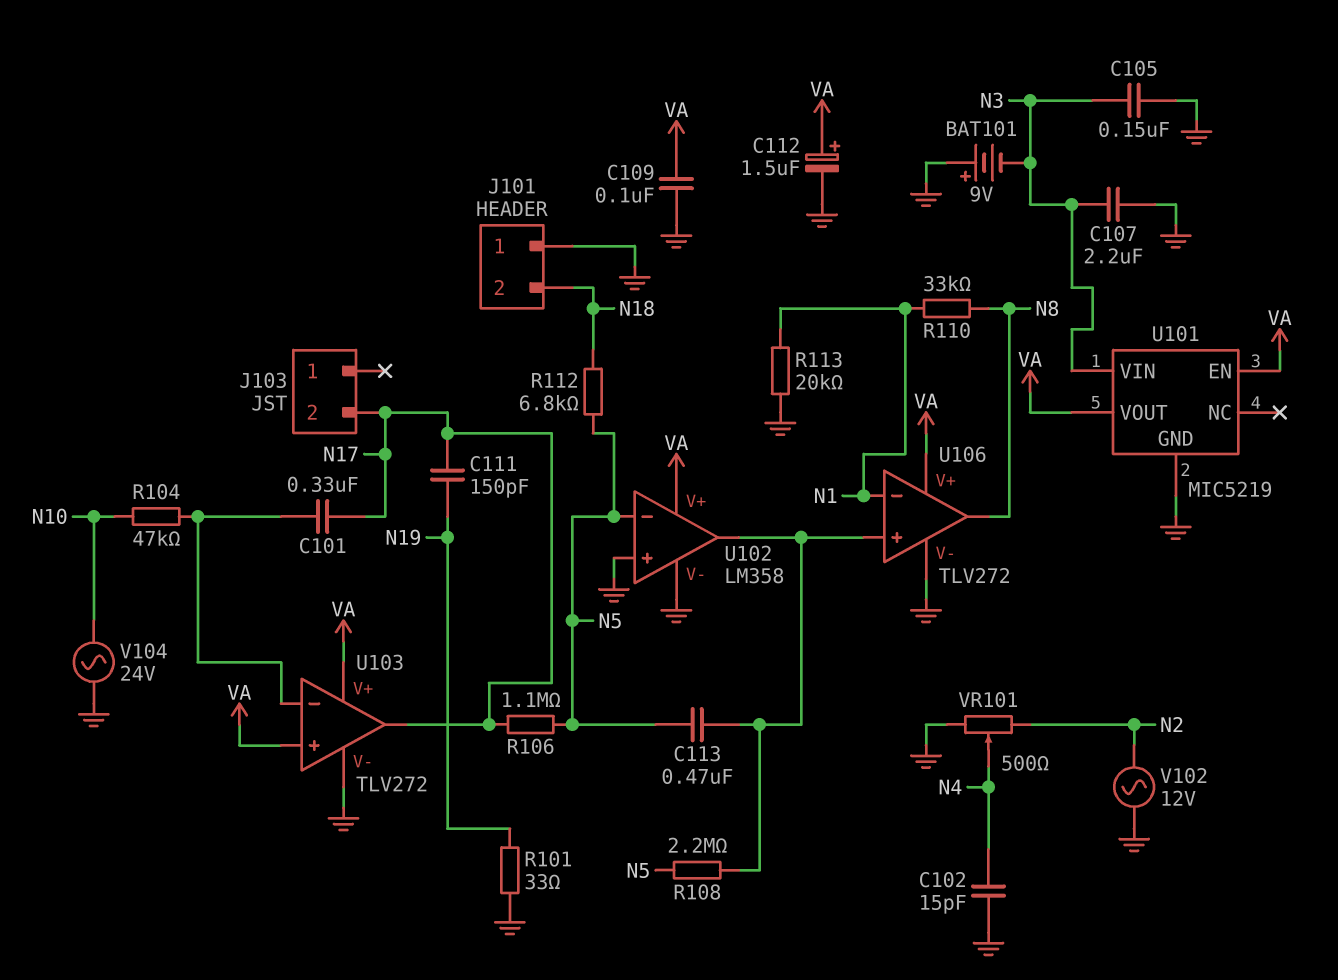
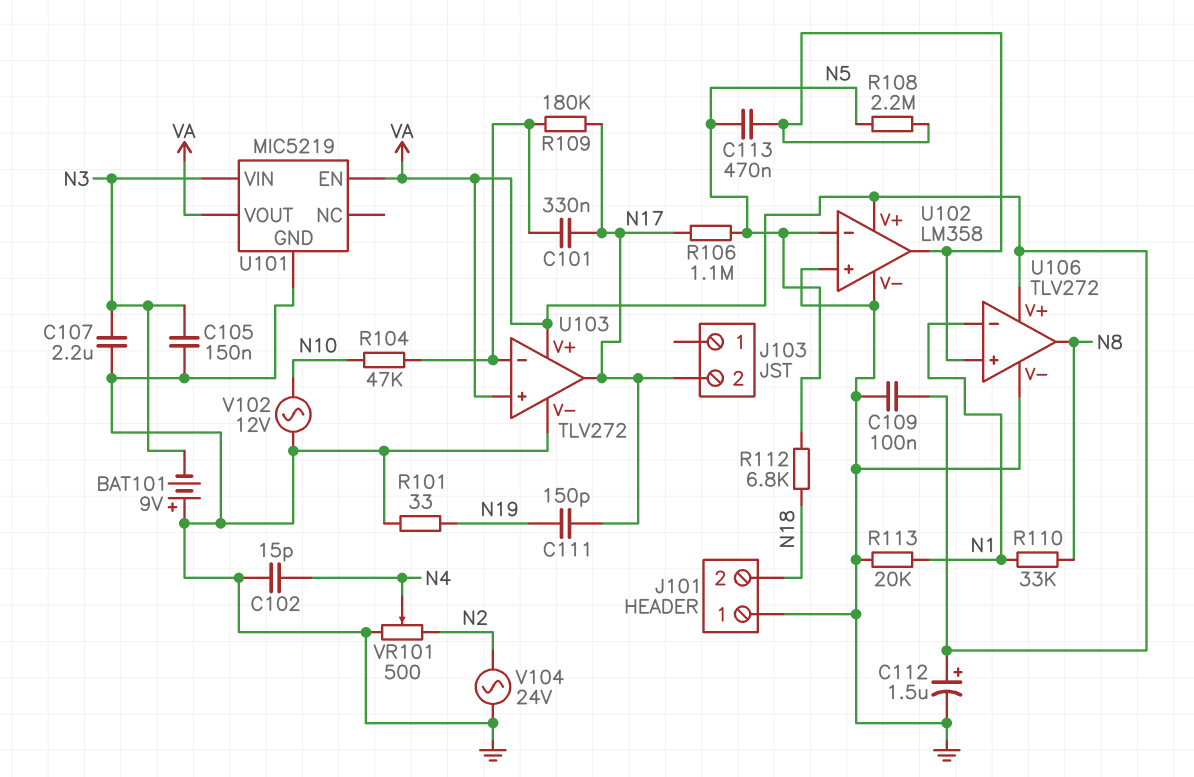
R109: none -> 180k (N17, U103/in-)
V102: AC 12V (GND, N2) -> AC 12V (GND, N10)
V104: AC 24V (GND, N10) -> AC 24V (GND, N2)

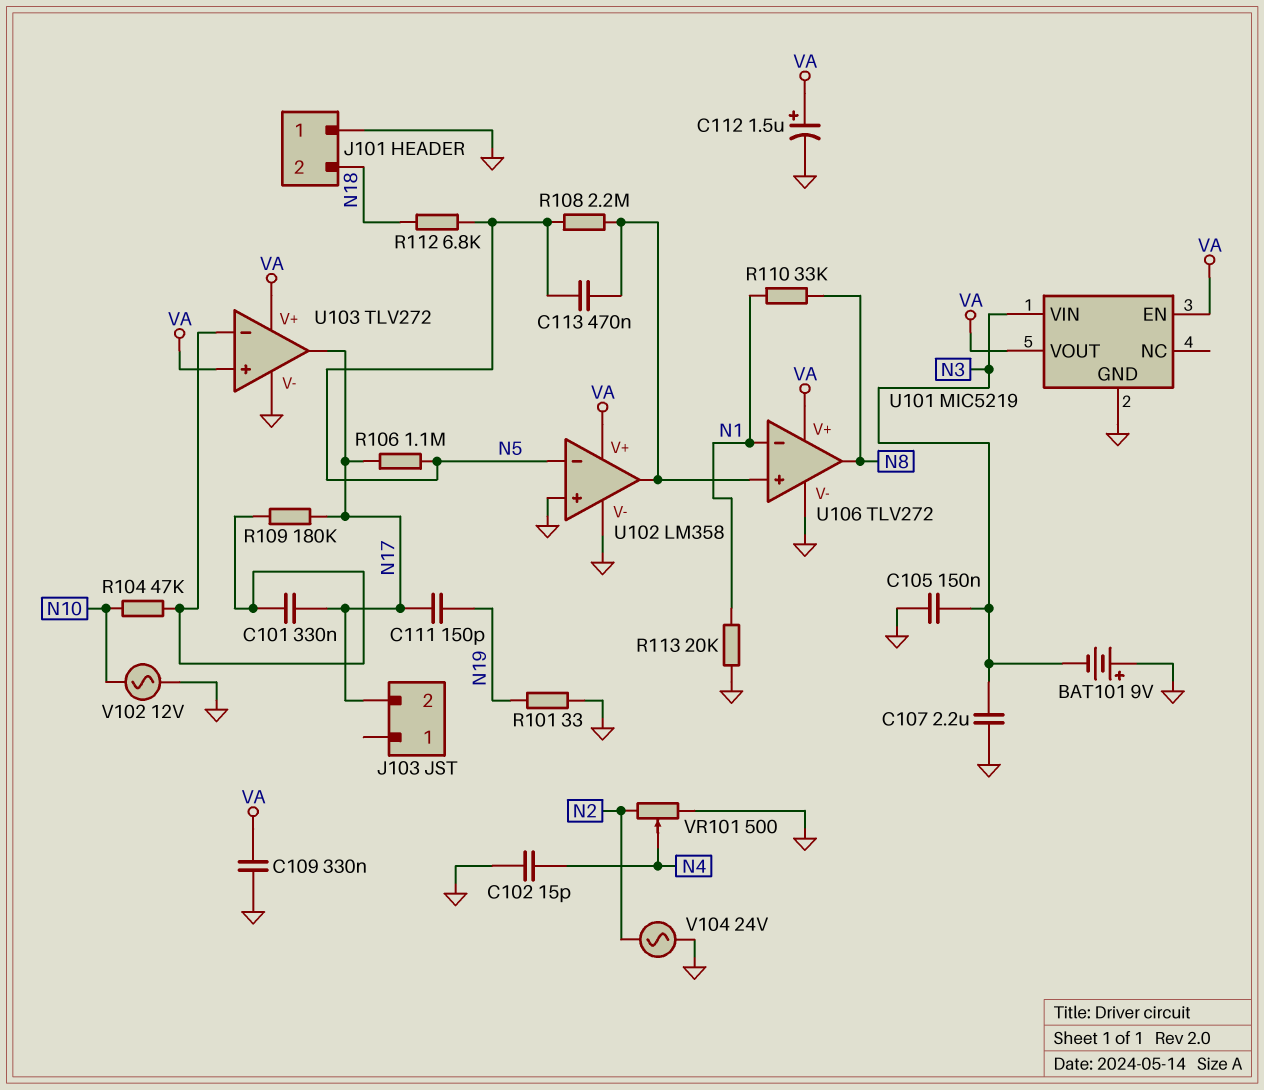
C109: 100nF (GND, VA) -> 330nF (GND, VA)

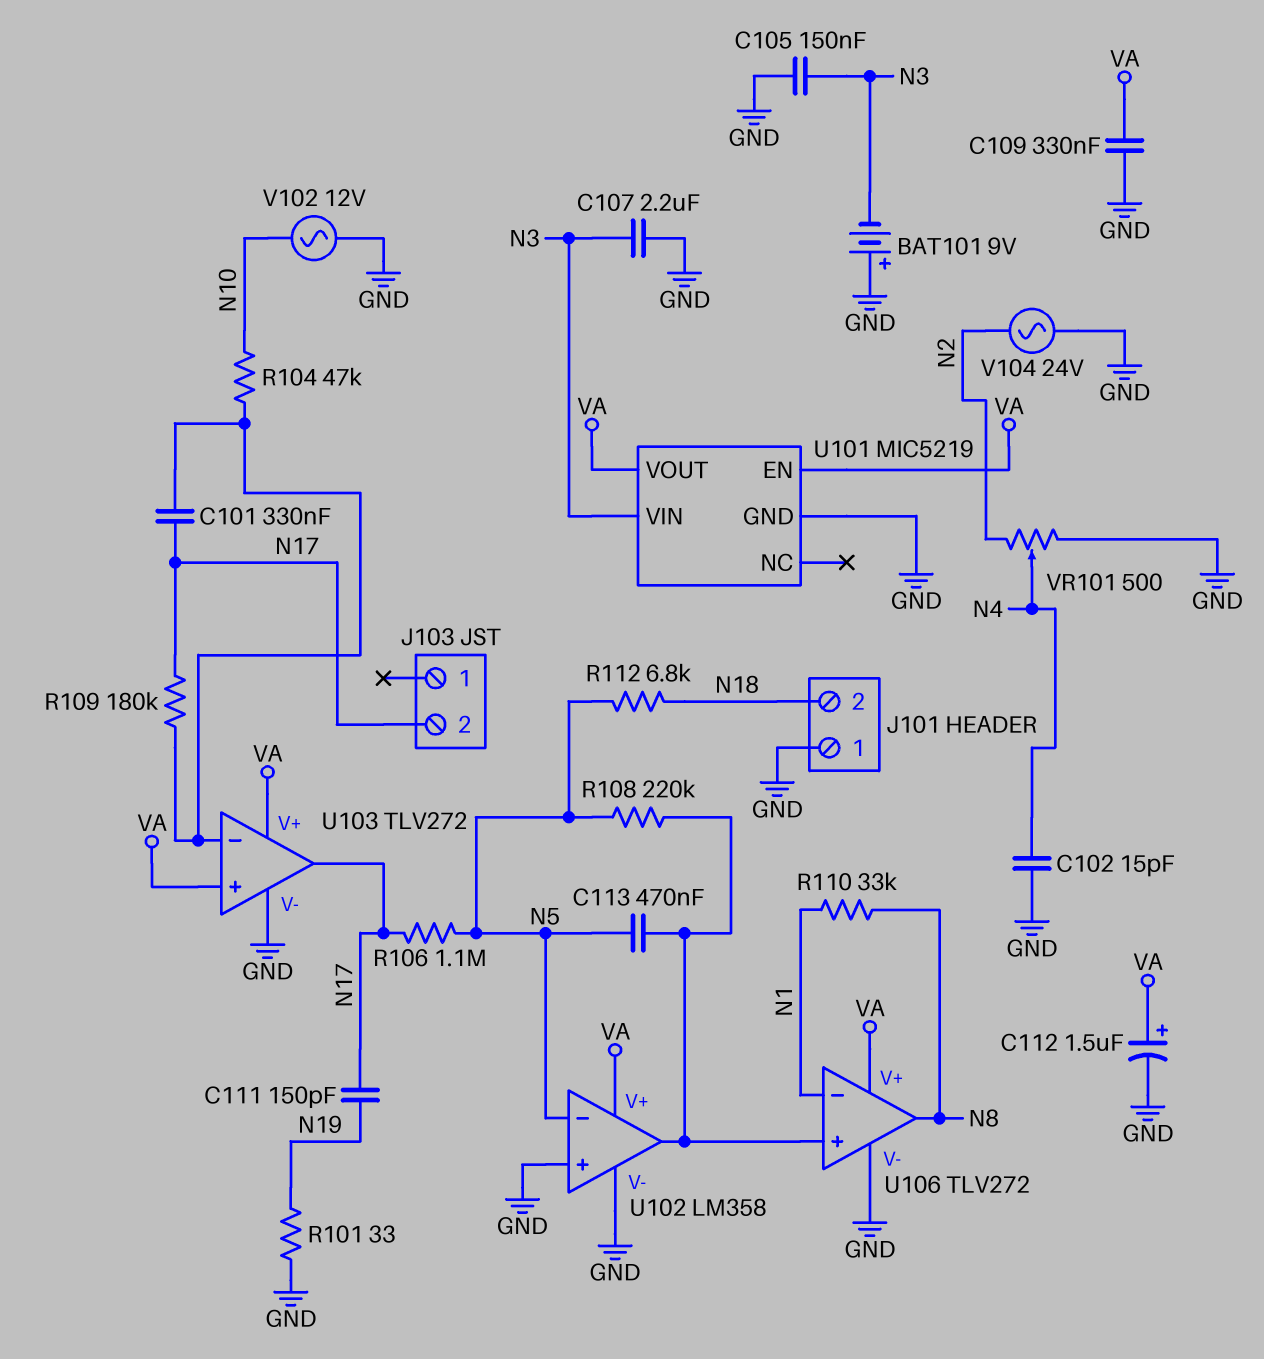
R108: 2.2M (N5, U102/out) -> 220k (N5, U102/out)
R113: 20k (GND, N1) -> none

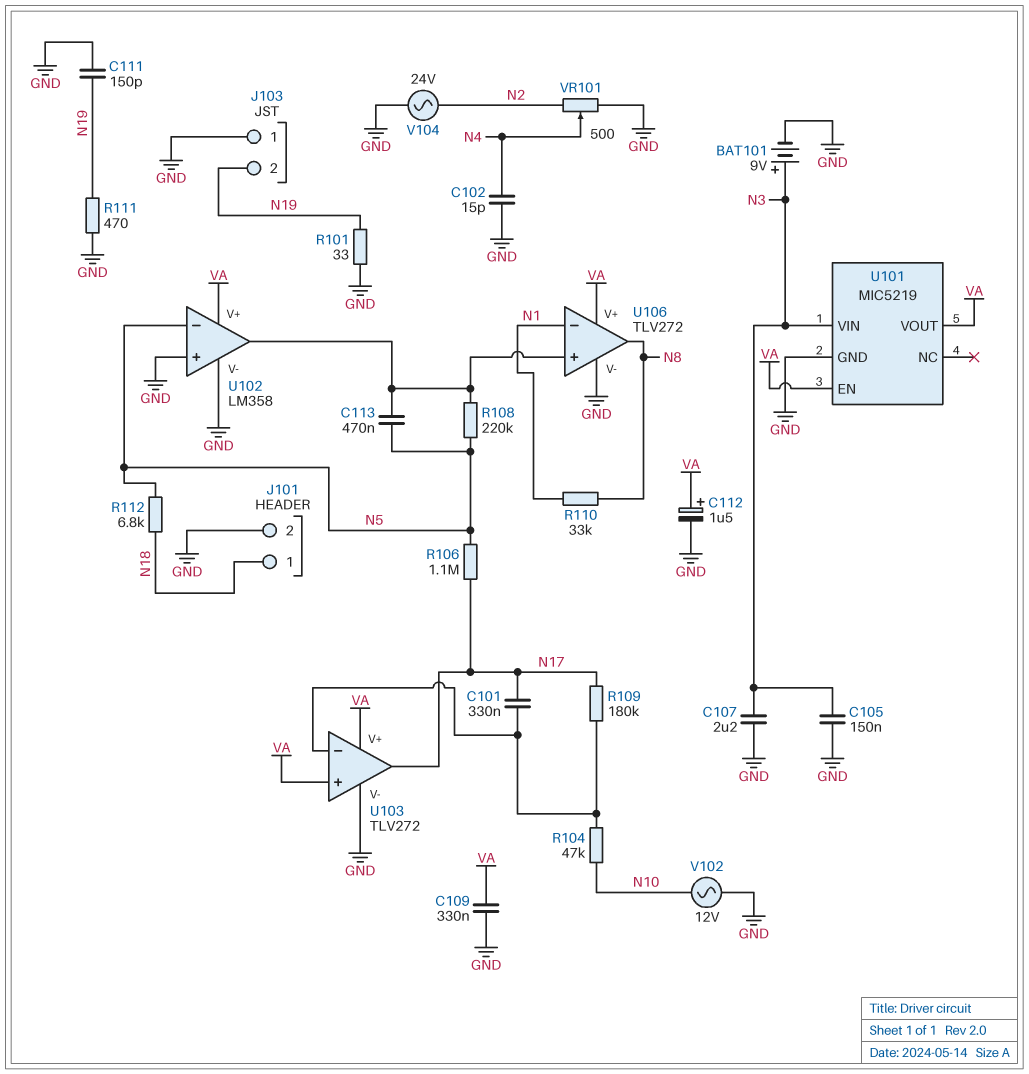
BAT101: 9V (plus GND, minus N3) -> 9V (plus N3, minus GND)
C111: 150pF (N17, N19) -> 150pF (GND, N19)
J101 pin 1: GND -> N18
J101 pin 2: N18 -> GND
J103 pin 1: none -> GND
J103 pin 2: N17 -> N19
R111: none -> 470 (GND, N19)

